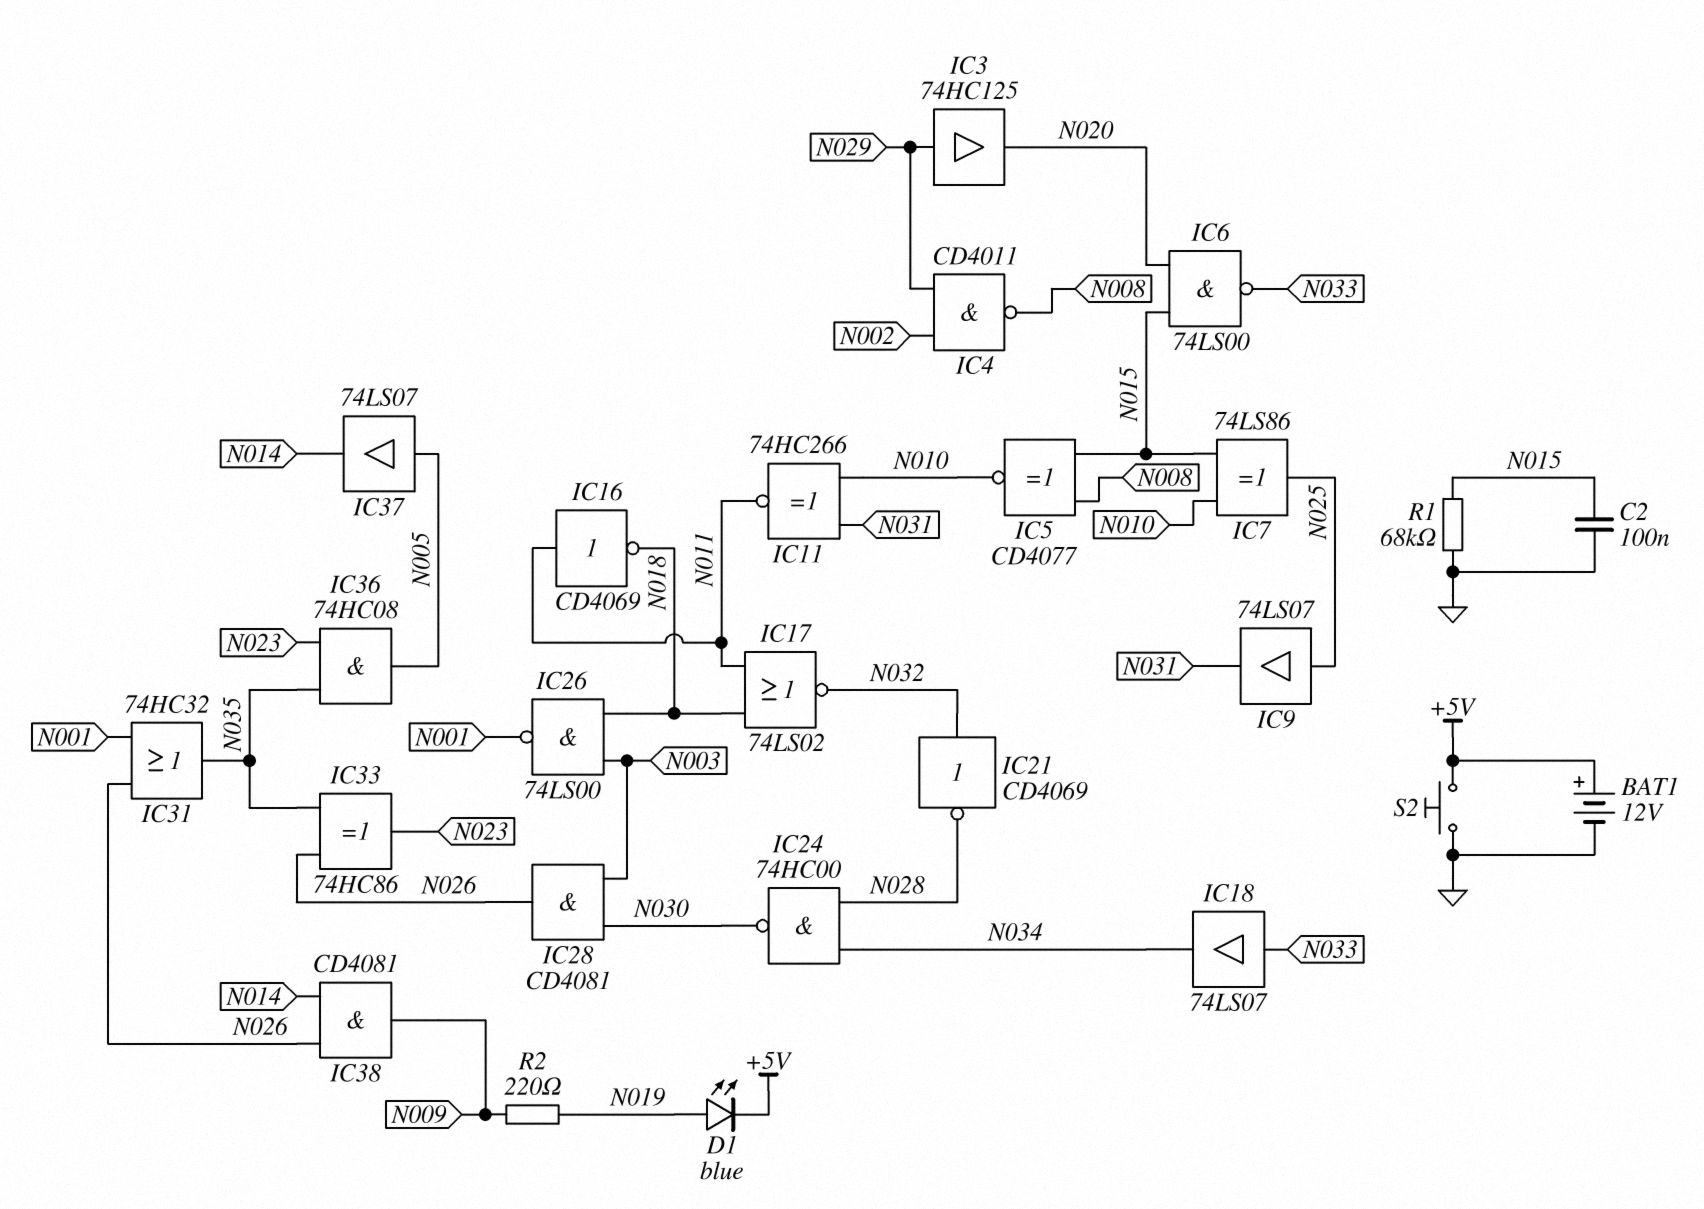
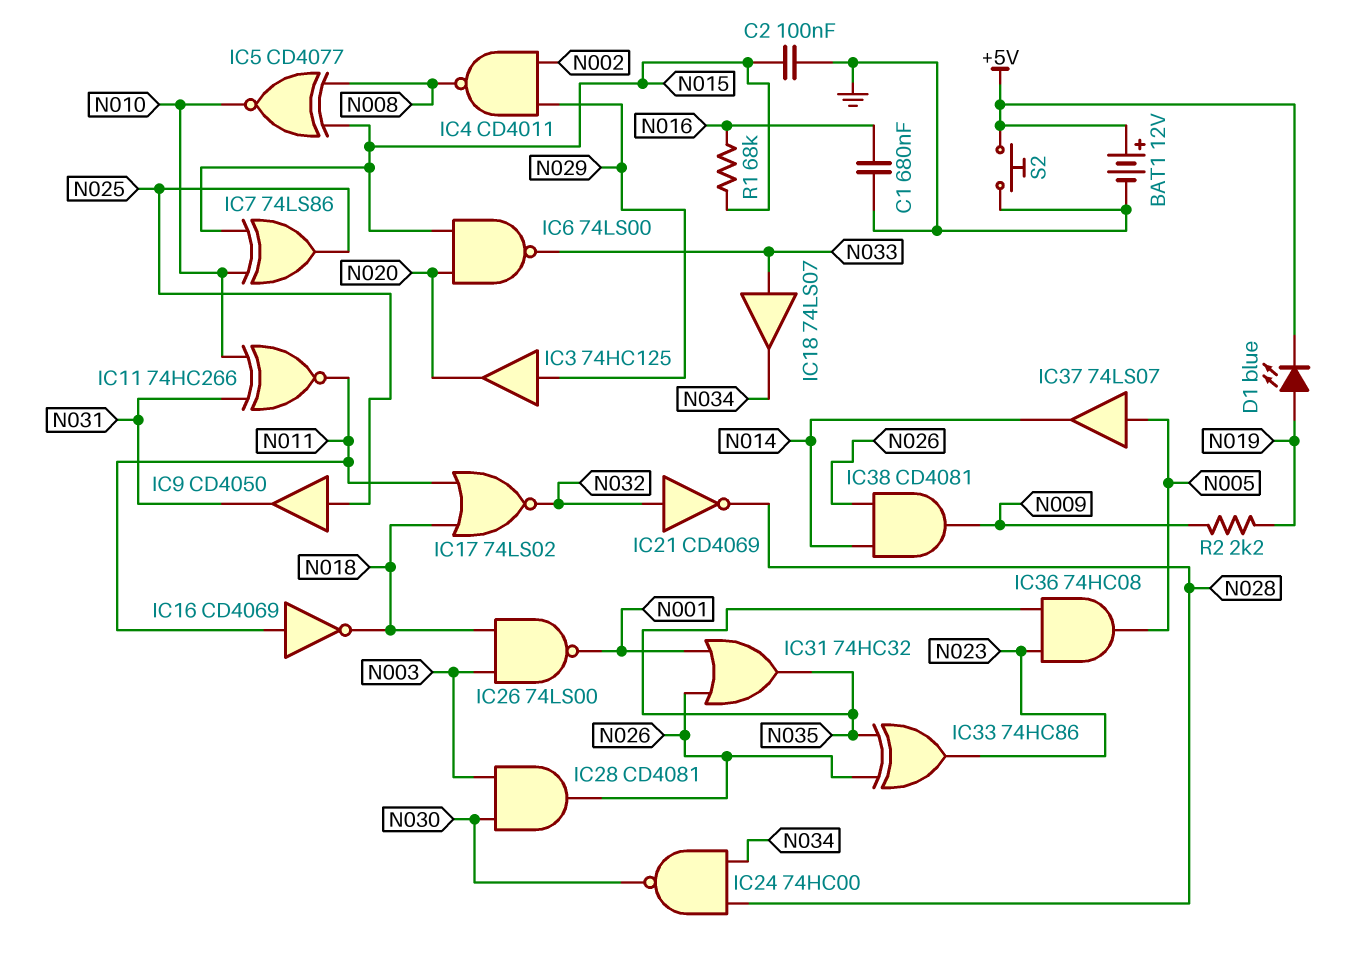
C1: none -> 680nF (GND, N016)
IC9: buffer 74LS07 (in N025, out N031) -> buffer CD4050 (in N025, out N031)
R1: 68k (GND, N015) -> 68k (N015, N016)
R2: 220 (N009, N019) -> 2.2k (N009, N019)

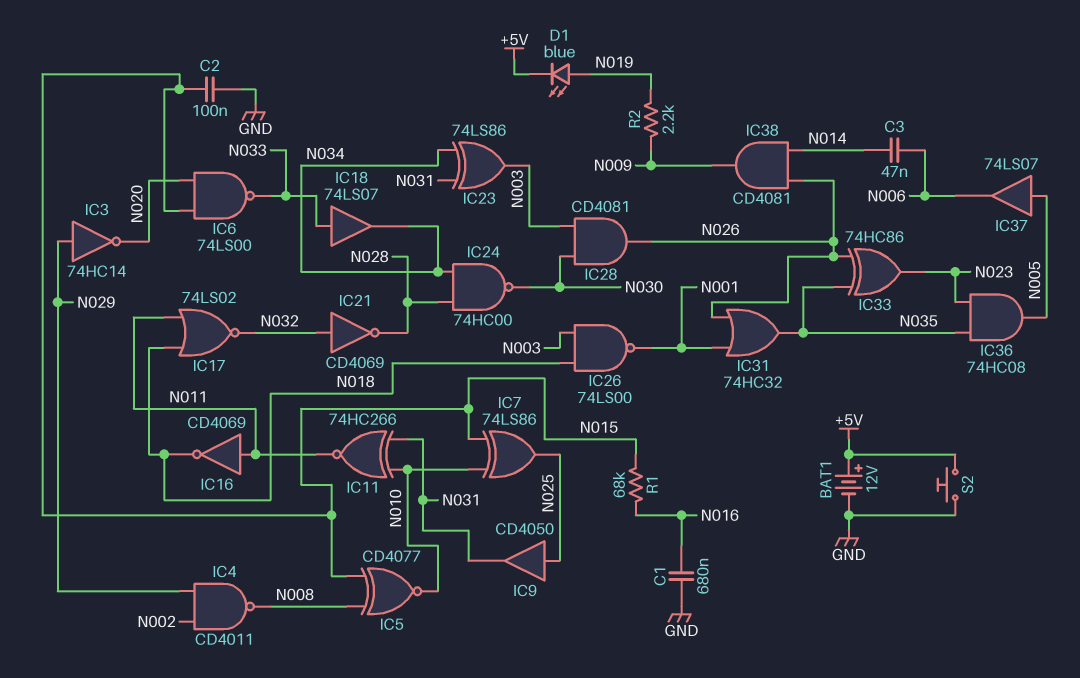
C3: none -> 47nF (N006, N014)
IC3: buffer 74HC125 (in N029, out N020) -> NOT 74HC14 (in N029, out N020)
IC23: none -> XOR 74LS86 (in N031, in N034, out N003)
IC37: buffer 74LS07 (in N005, out N014) -> buffer 74LS07 (in N005, out N006)

